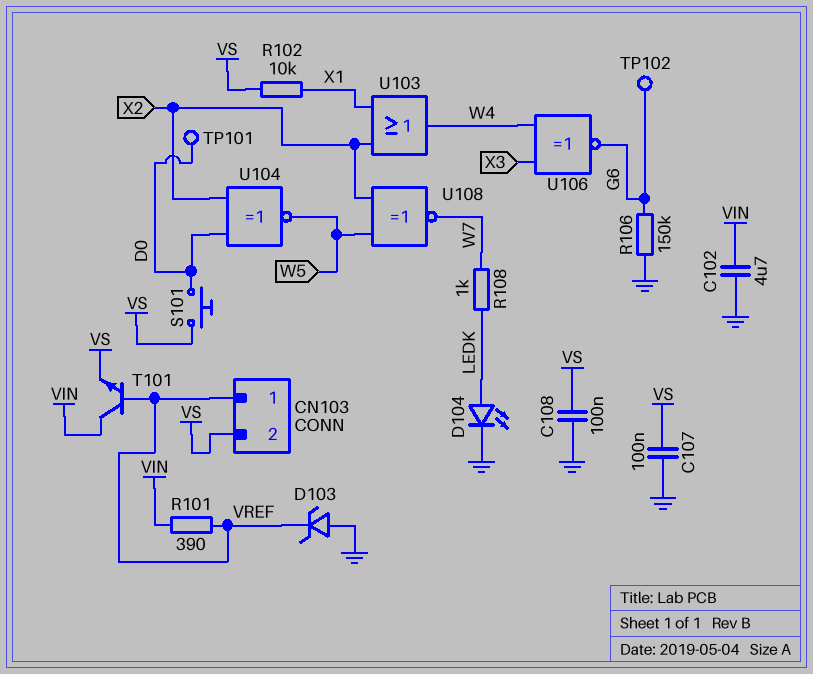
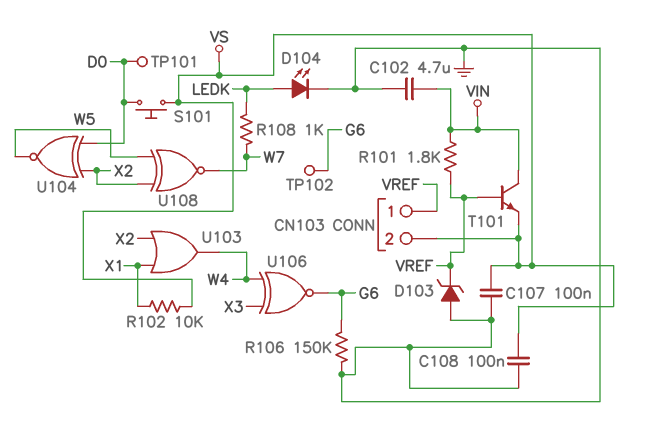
R101: 390 (VIN, VREF) -> 1.8k (VIN, VREF)

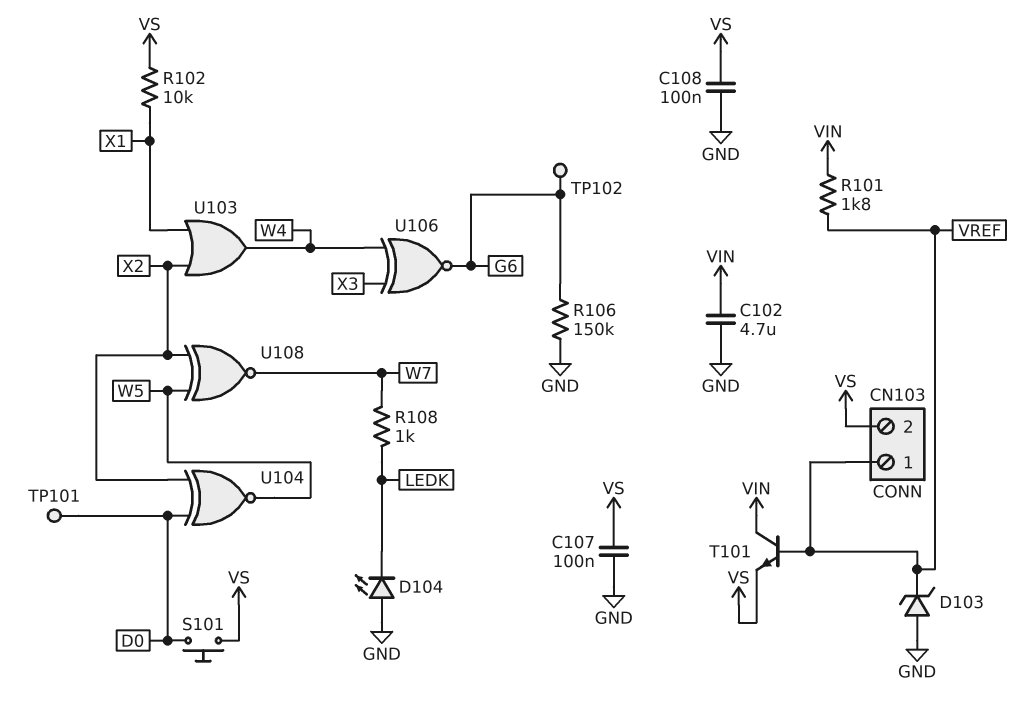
D104: LED (A LEDK, K GND) -> LED (A GND, K LEDK)

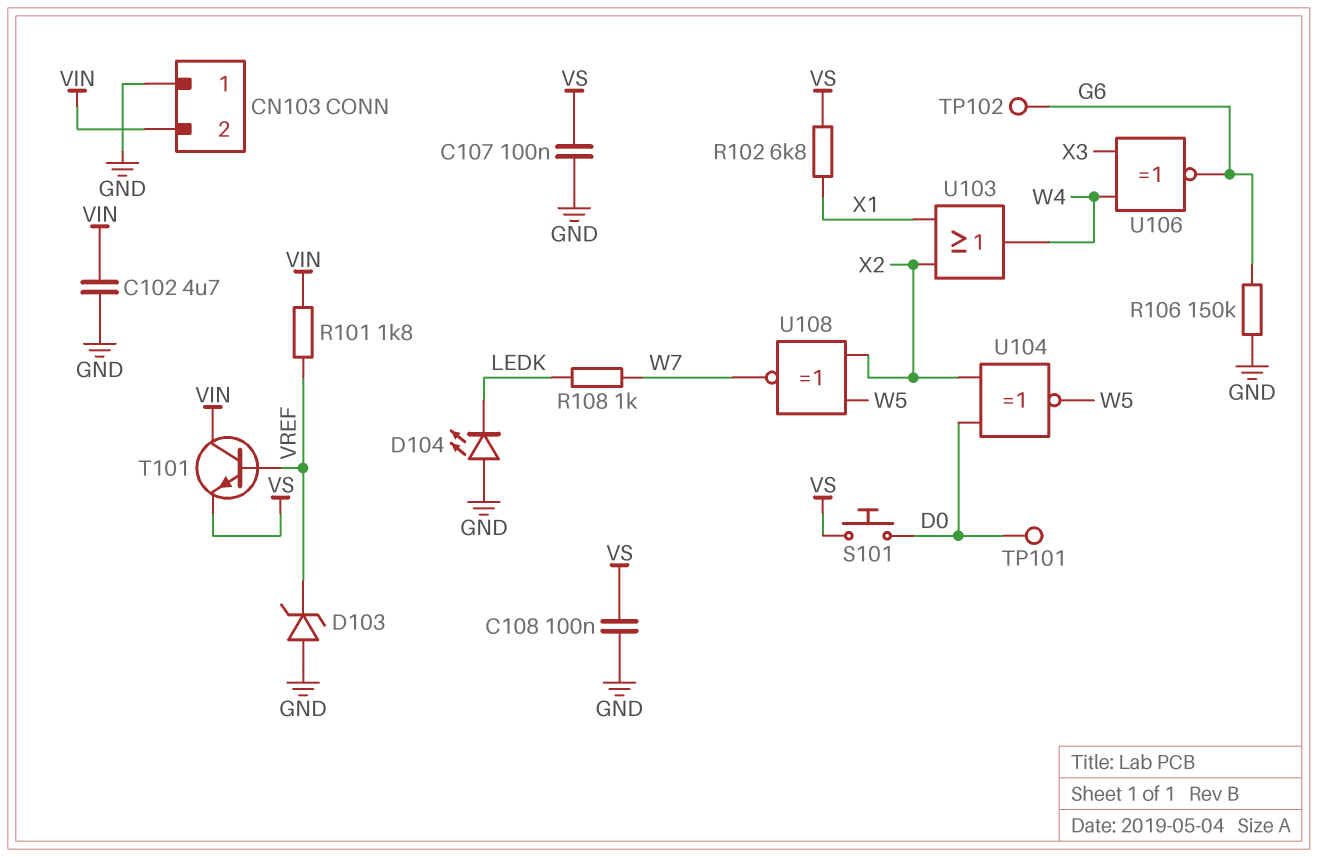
CN103 pin 1: VREF -> GND
CN103 pin 2: VS -> VIN
R102: 10k (VS, X1) -> 6.8k (VS, X1)

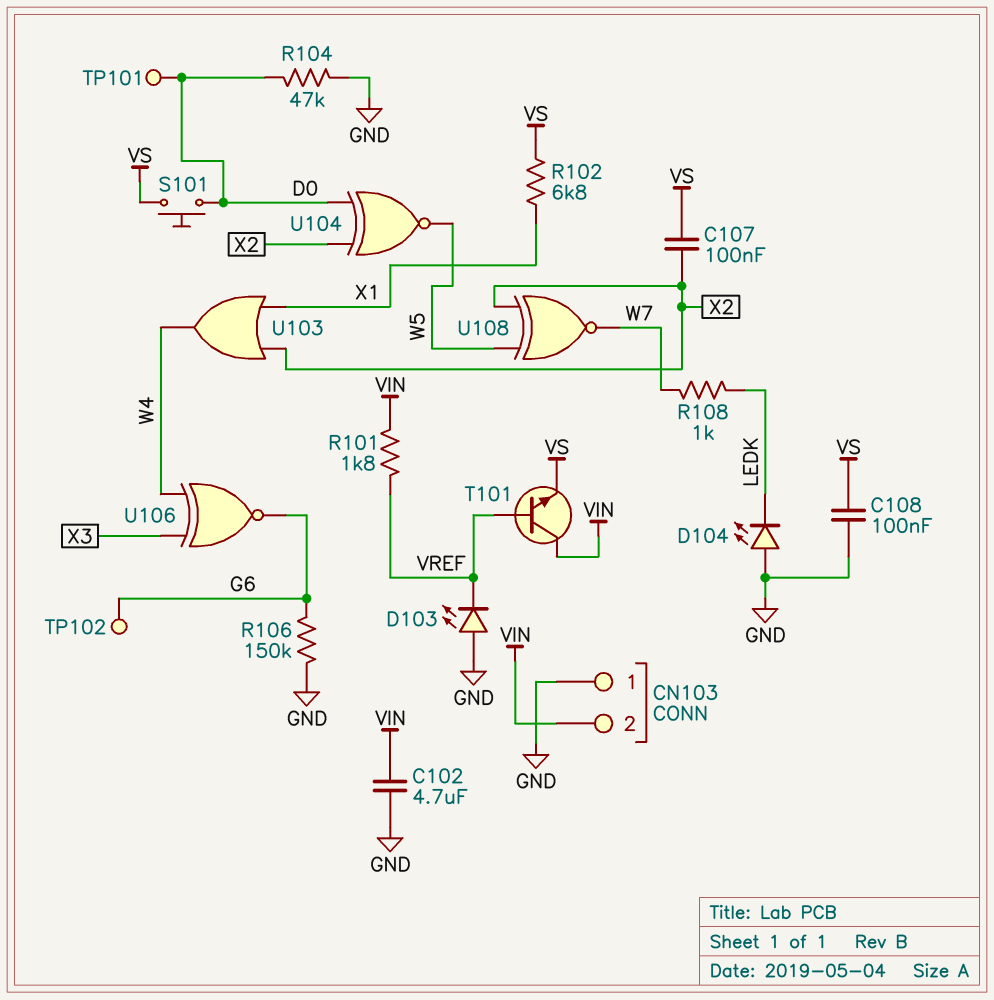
C107: 100nF (GND, VS) -> 100nF (VS, X2)
D103: zener (A GND, K VREF) -> LED (A GND, K VREF)
R104: none -> 47k (D0, GND)

